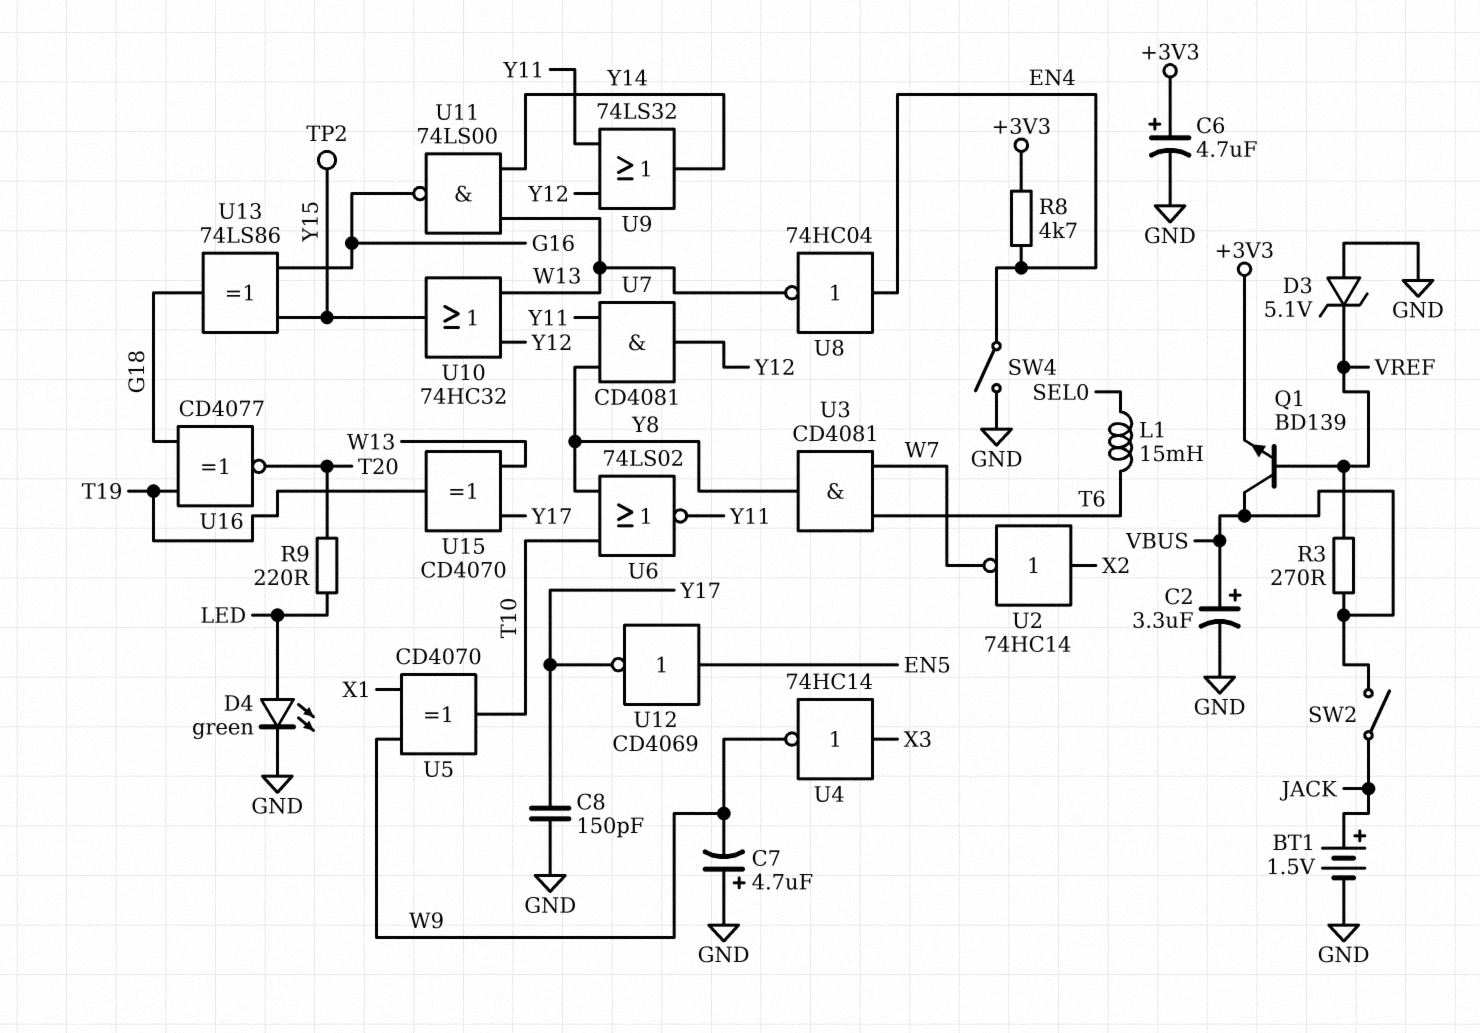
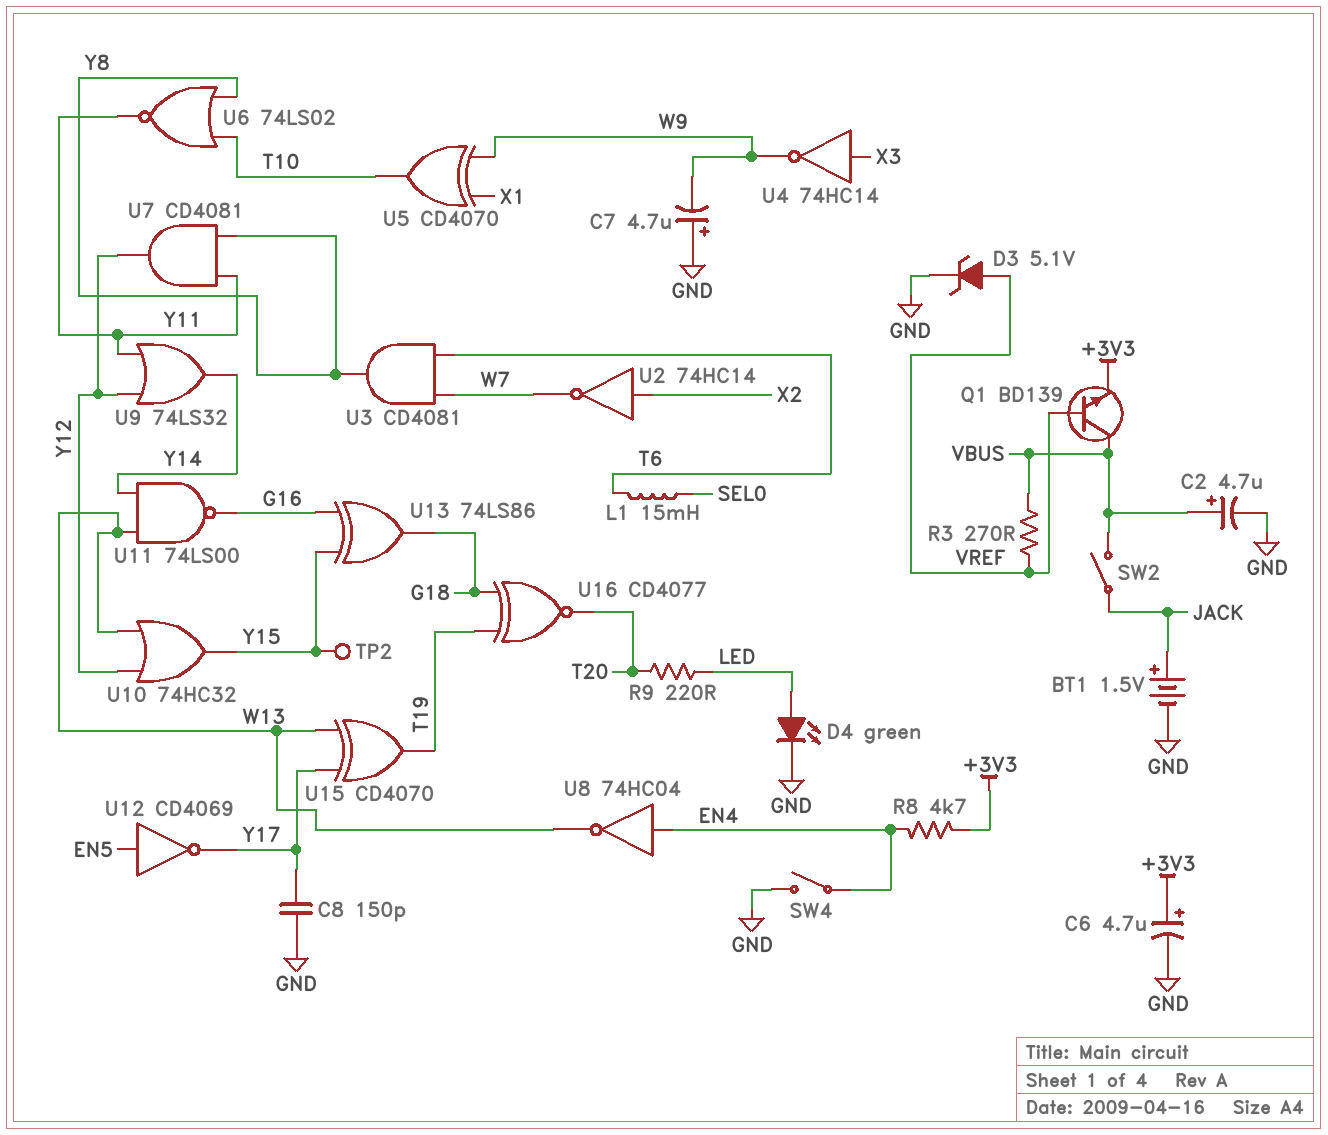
C2: 3.3uF (plus VBUS, minus GND) -> 4.7uF (plus VBUS, minus GND)
D3: zener 5.1V (A GND, K VREF) -> zener 5.1V (A VREF, K GND)

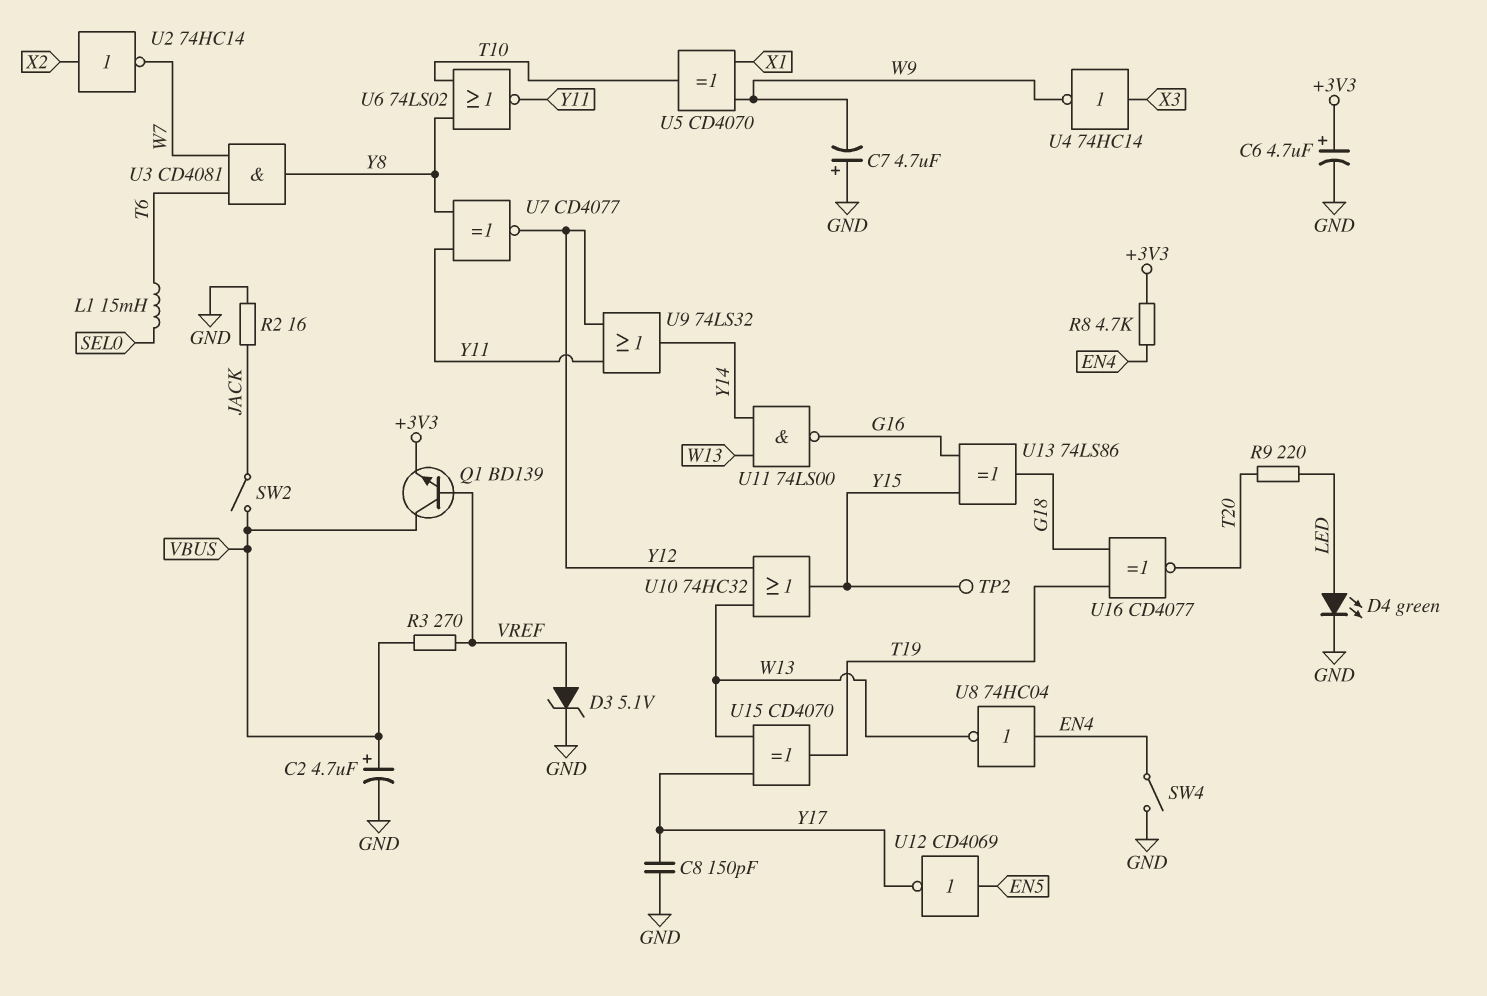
BT1: 1.5V (plus JACK, minus GND) -> none
R2: none -> 16 (GND, JACK)
U7: AND CD4081 (in Y8, in Y11, out Y12) -> XNOR CD4077 (in Y8, in Y11, out Y12)

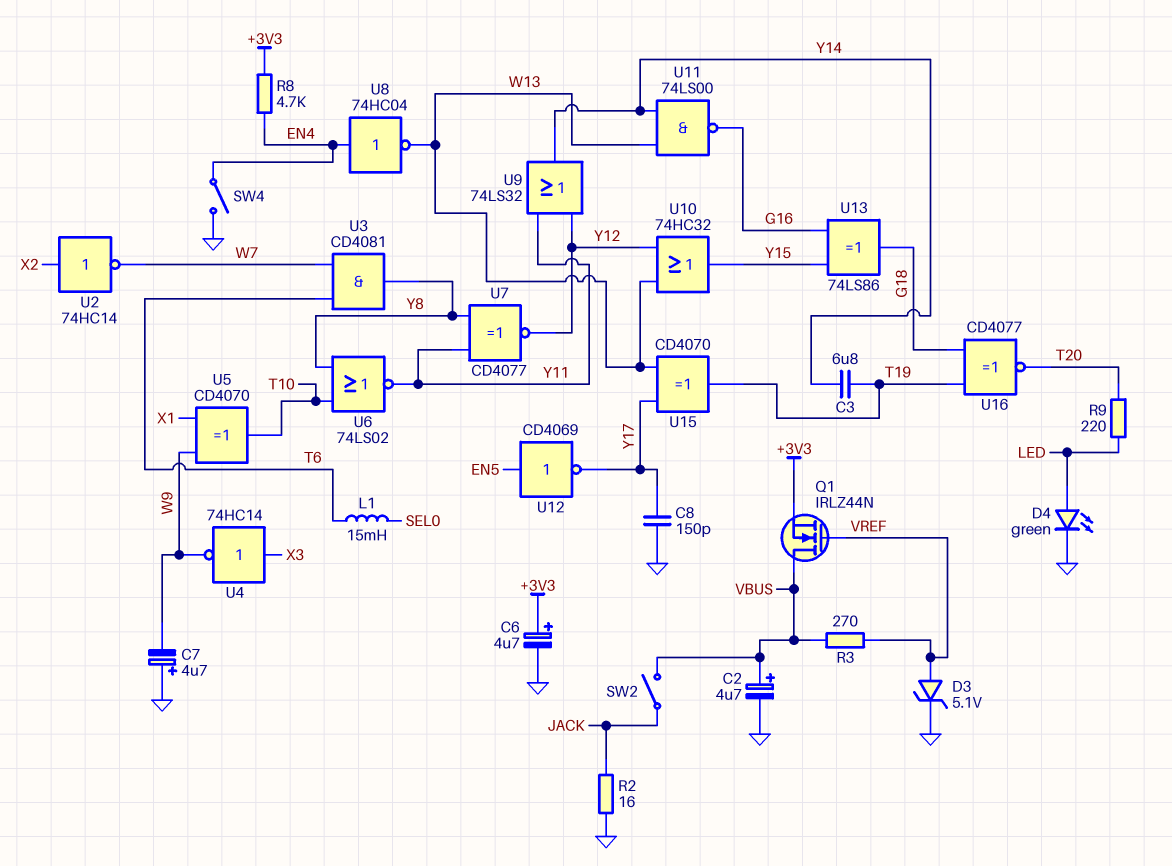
C3: none -> 6.8uF (T19, Y14)
Q1: NPN BD139 (B VREF, C VBUS, E +3V3) -> NMOS IRLZ44N (G VREF, D VBUS, S +3V3)
TP2: test point (Y15) -> none

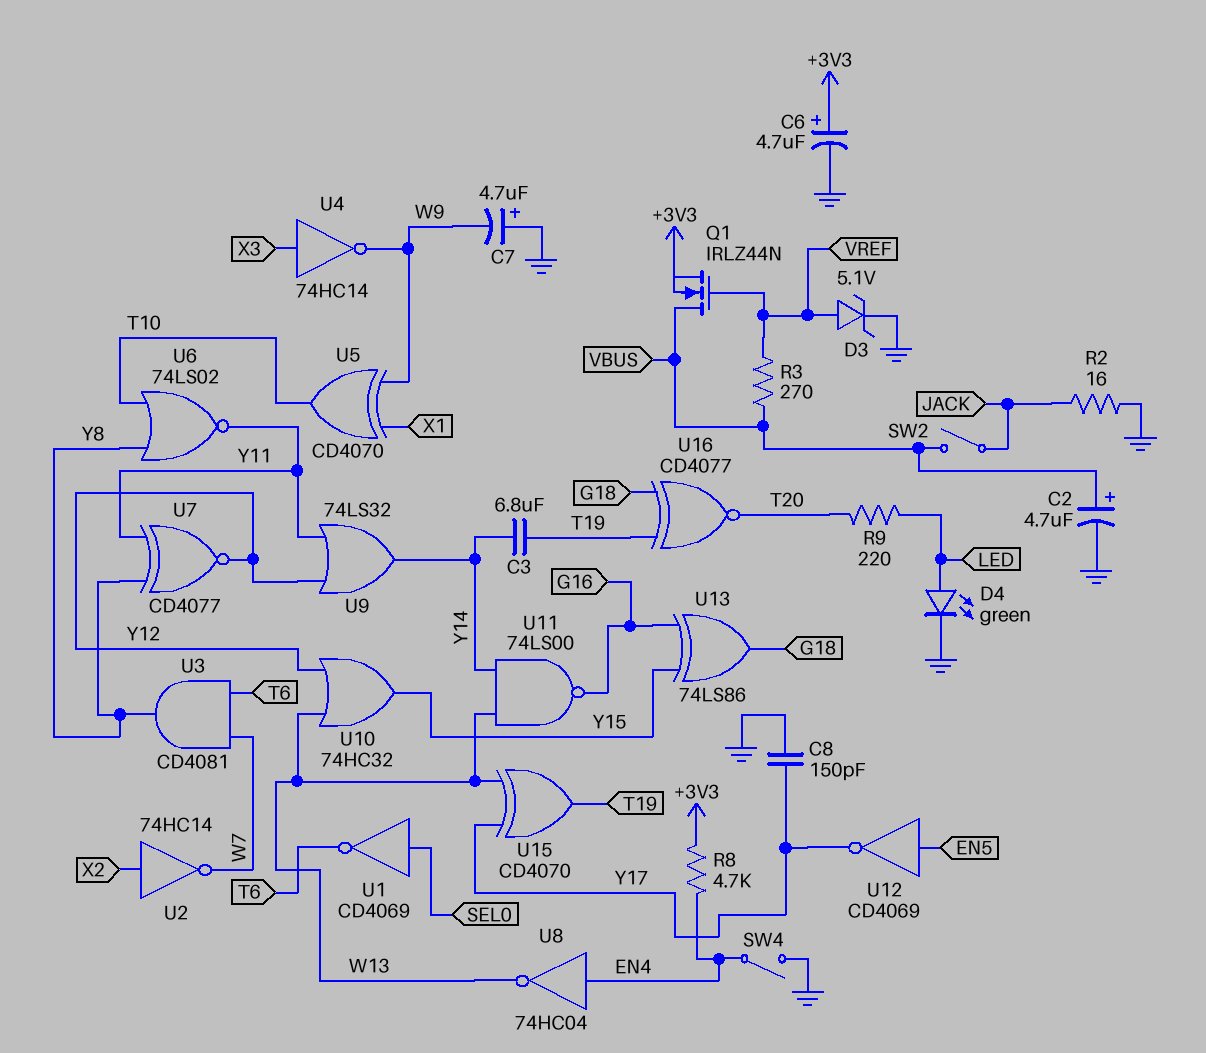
L1: 15mH (SEL0, T6) -> none
U1: none -> NOT CD4069 (in SEL0, out T6)

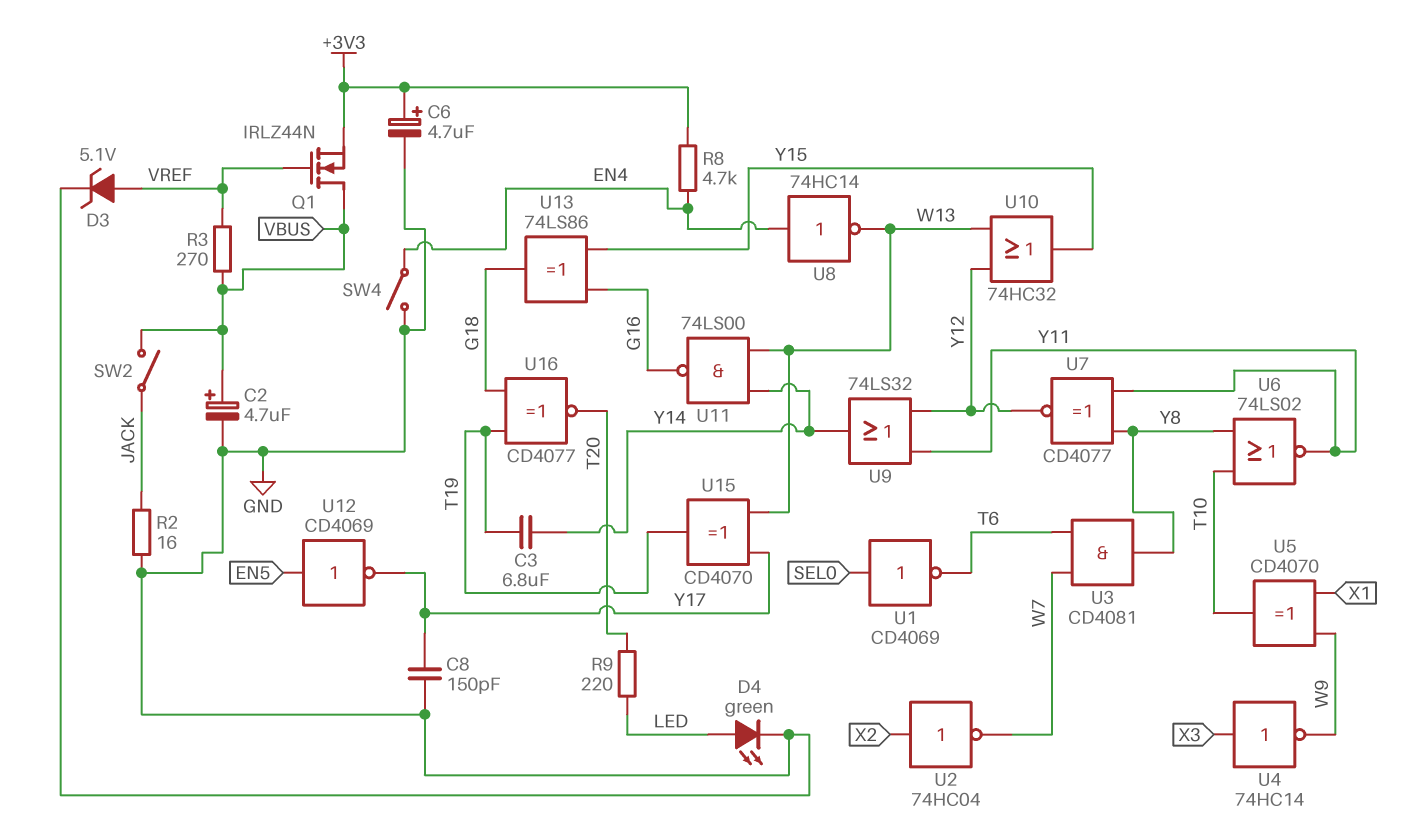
C7: 4.7uF (plus GND, minus W9) -> none
U2: NOT 74HC14 (in X2, out W7) -> NOT 74HC04 (in X2, out W7)
U8: NOT 74HC04 (in EN4, out W13) -> NOT 74HC14 (in EN4, out W13)

